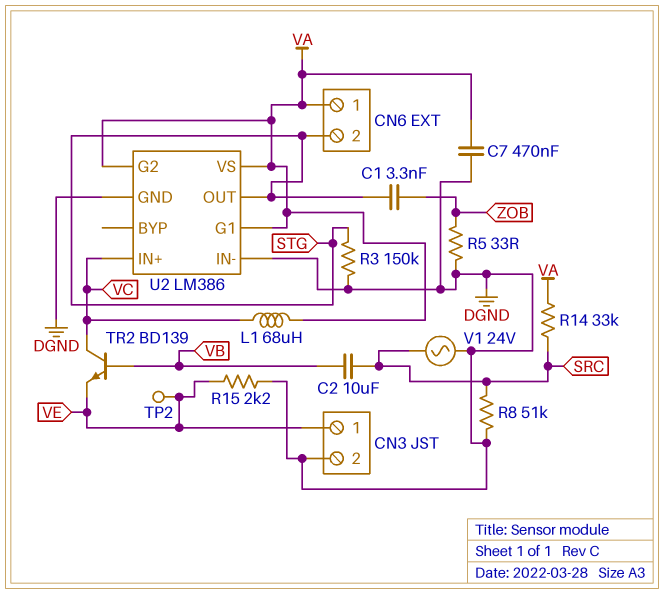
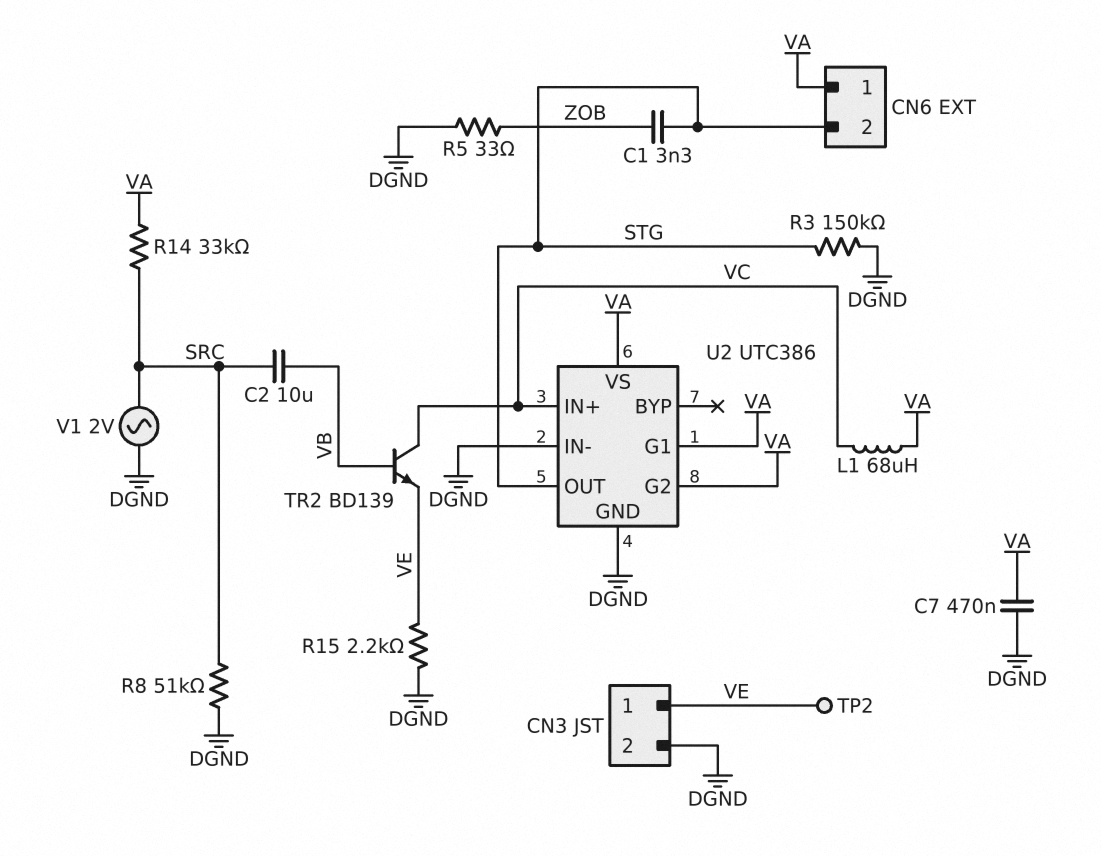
U2: LM386 -> UTC386
V1: AC 24V (DGND, SRC) -> AC 2V (DGND, SRC)

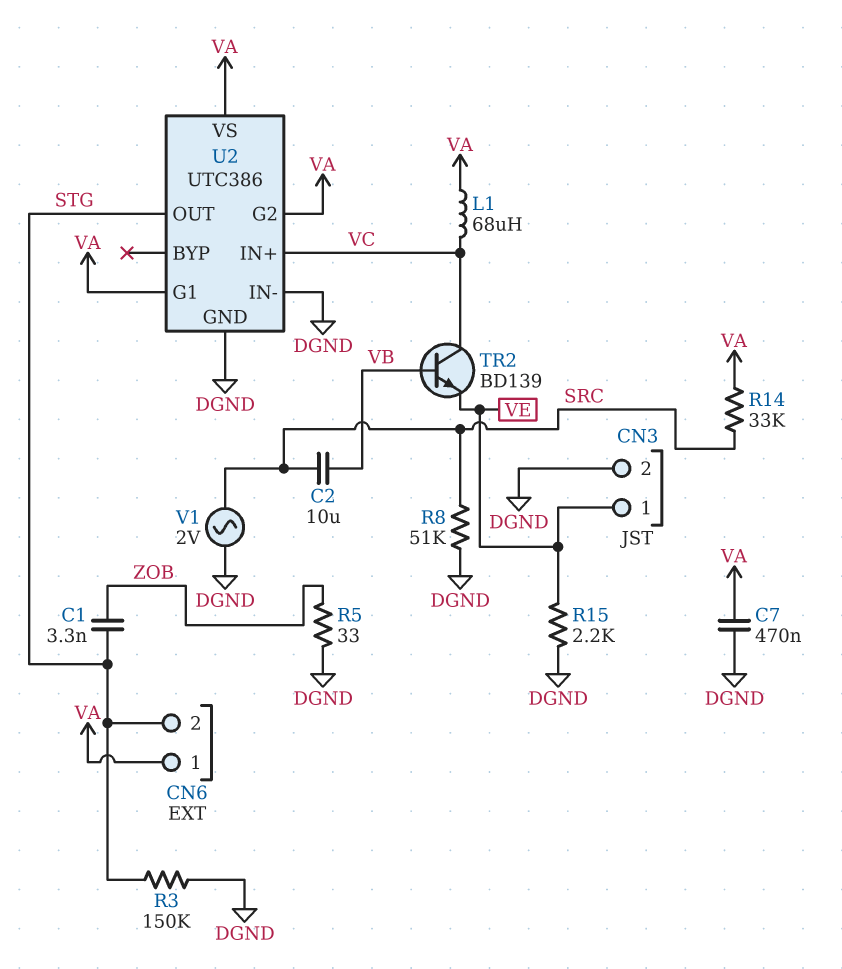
TP2: test point (VE) -> none

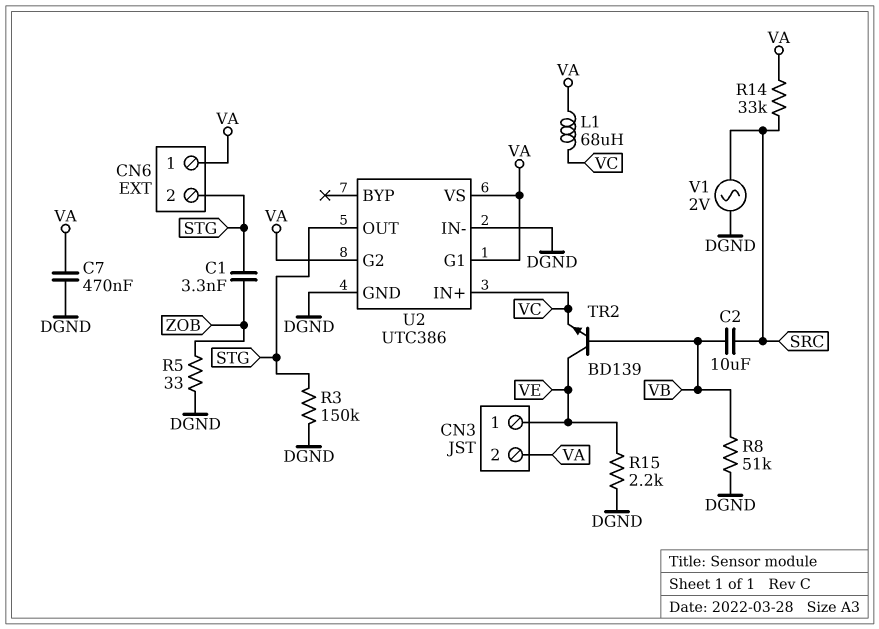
CN3 pin 2: DGND -> VA
R8: 51k (DGND, SRC) -> 51k (DGND, VB)
TR2: NPN BD139 (B VB, C VC, E VE) -> NPN BD139 (B VB, C VE, E VC)

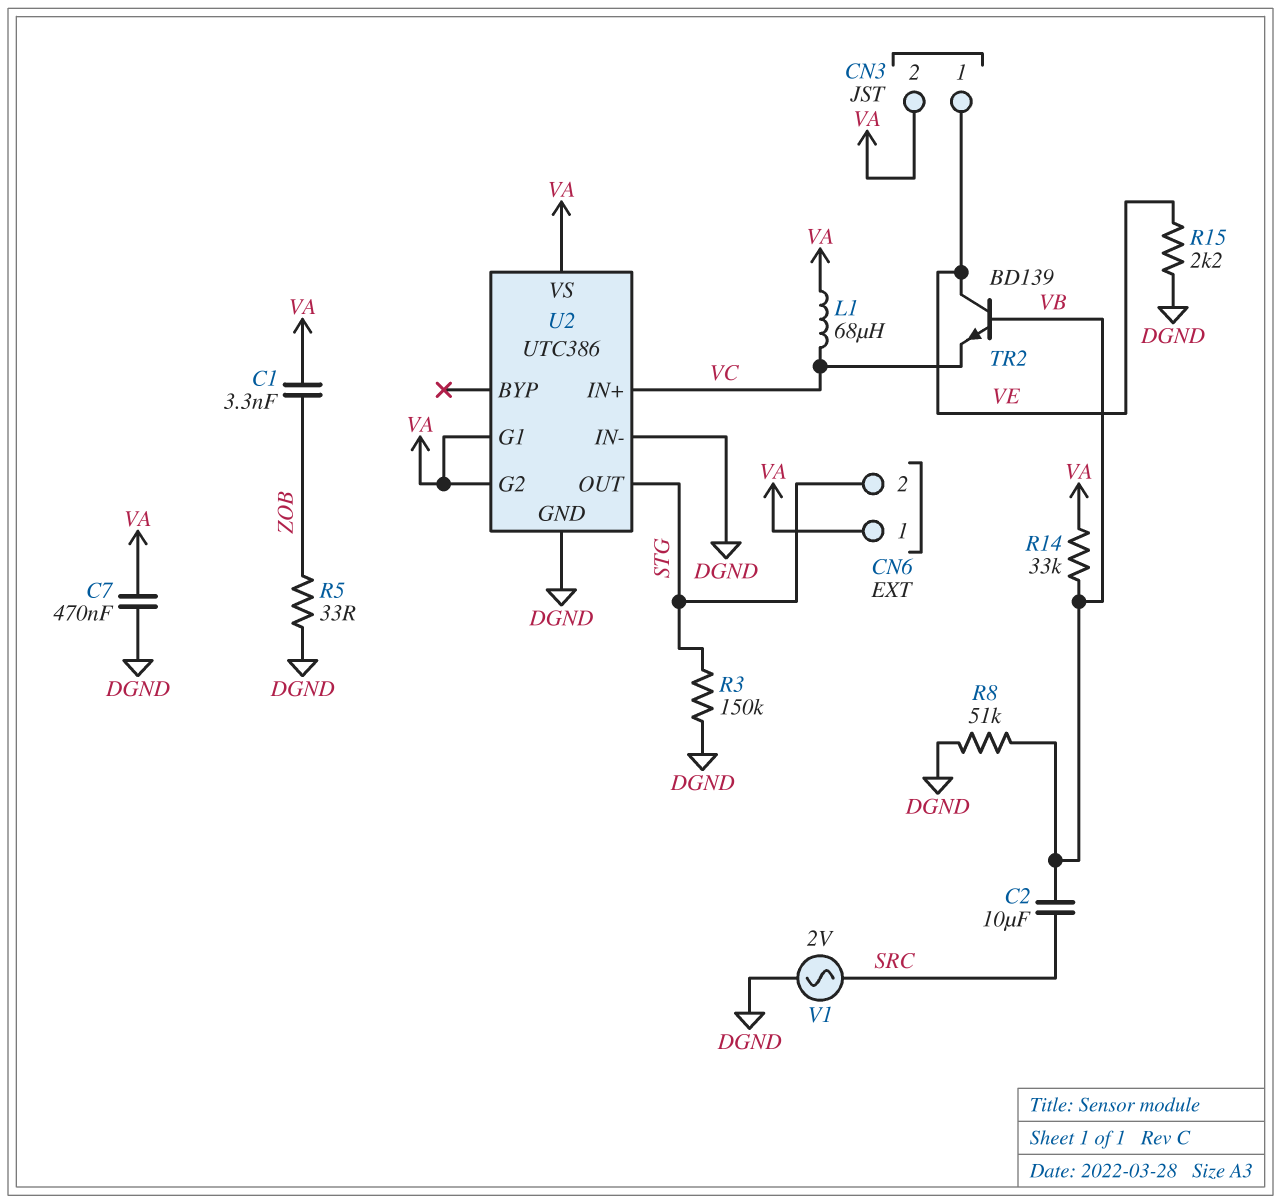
C1: 3.3nF (STG, ZOB) -> 3.3nF (VA, ZOB)
R14: 33k (SRC, VA) -> 33k (VA, VB)

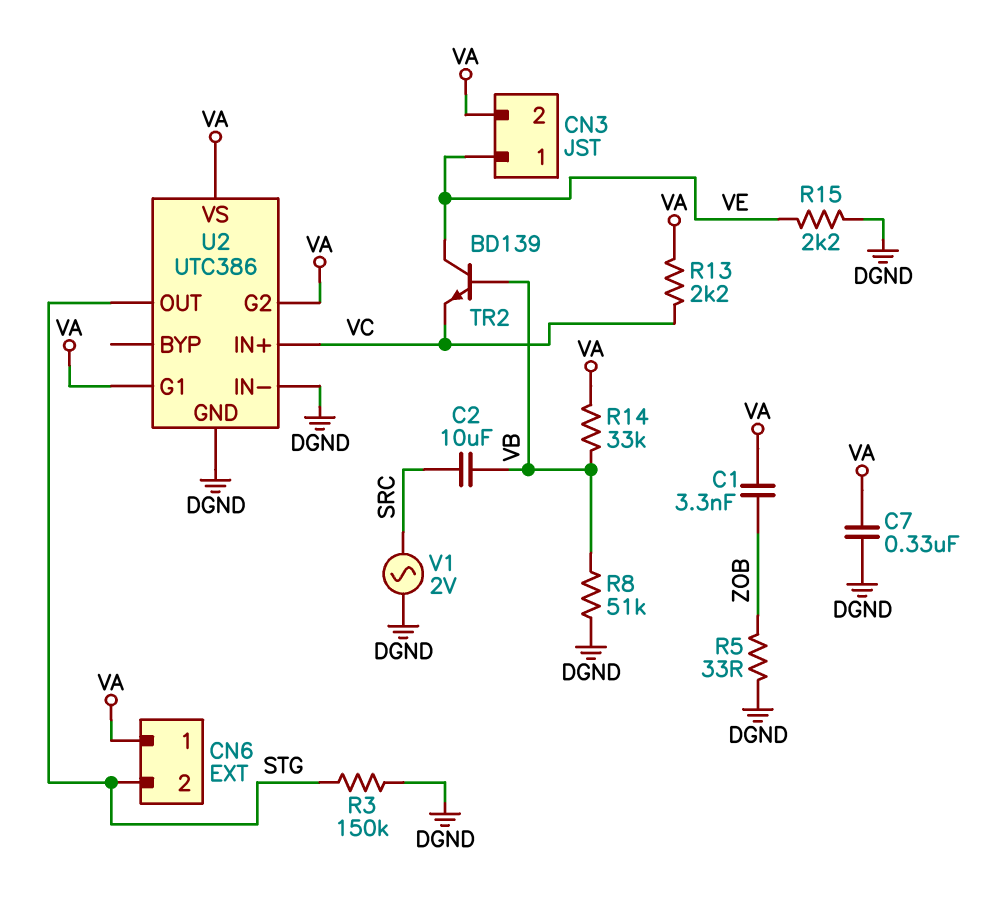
C7: 470nF (DGND, VA) -> 330nF (DGND, VA)
L1: 68uH (VA, VC) -> none
R13: none -> 2.2k (VA, VC)

